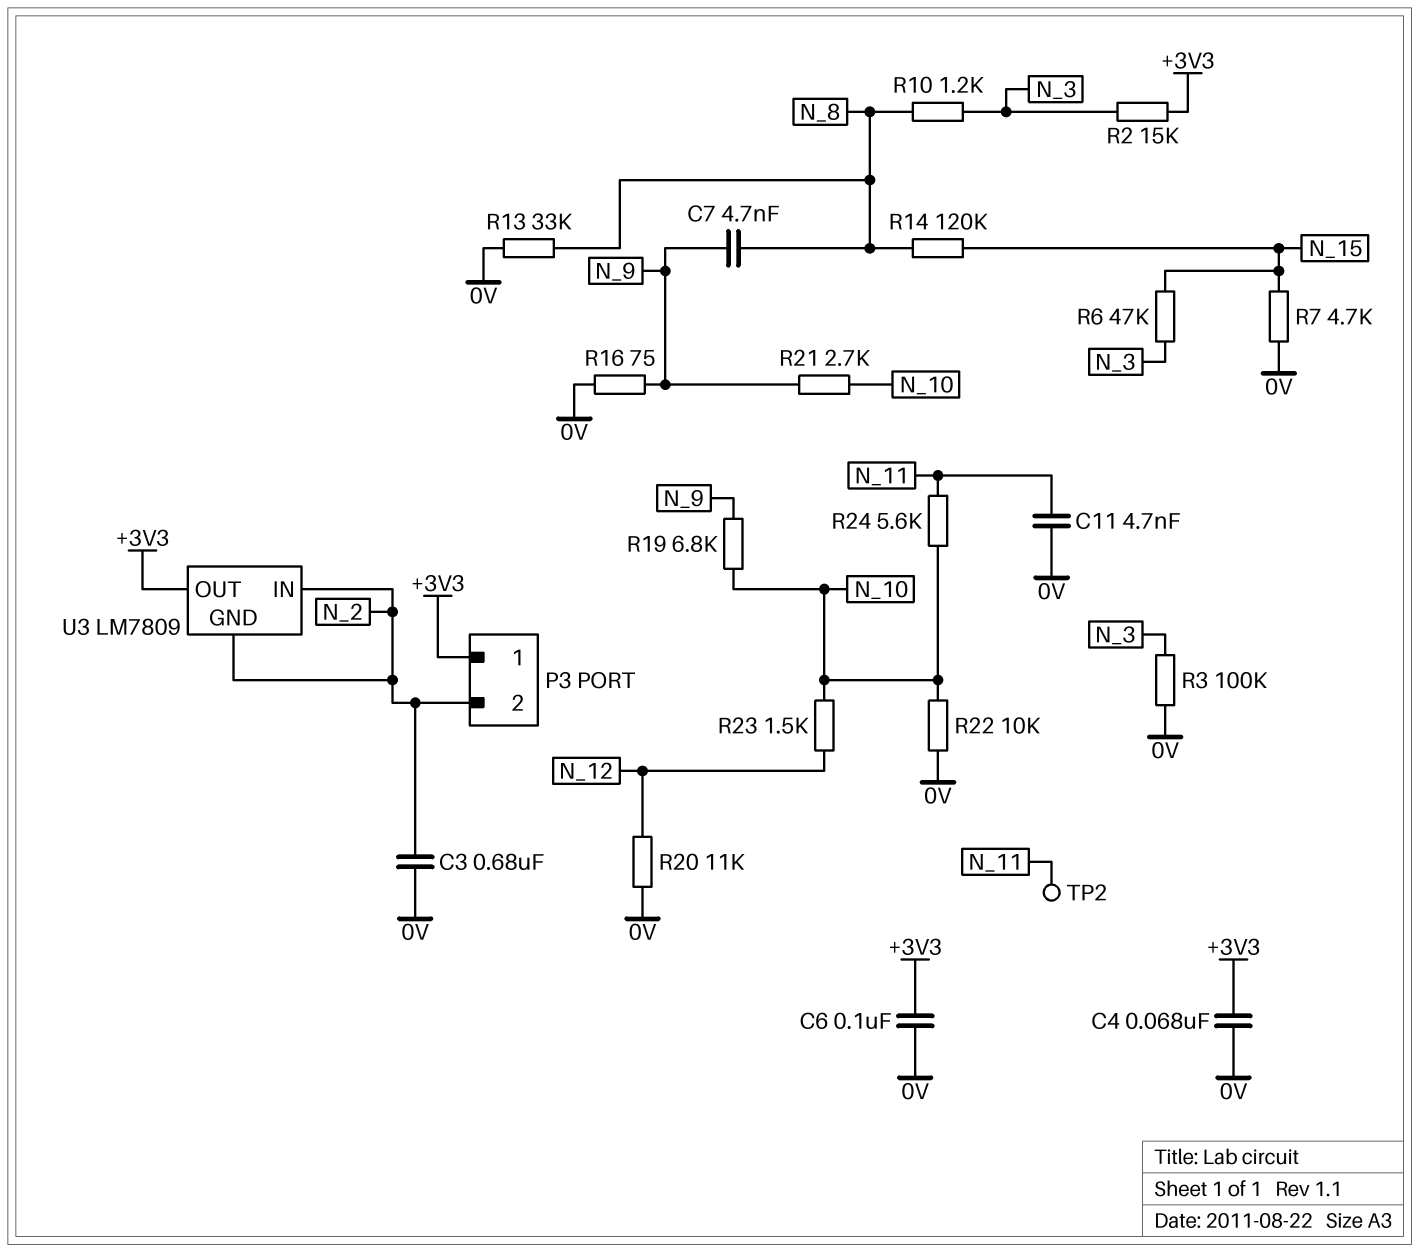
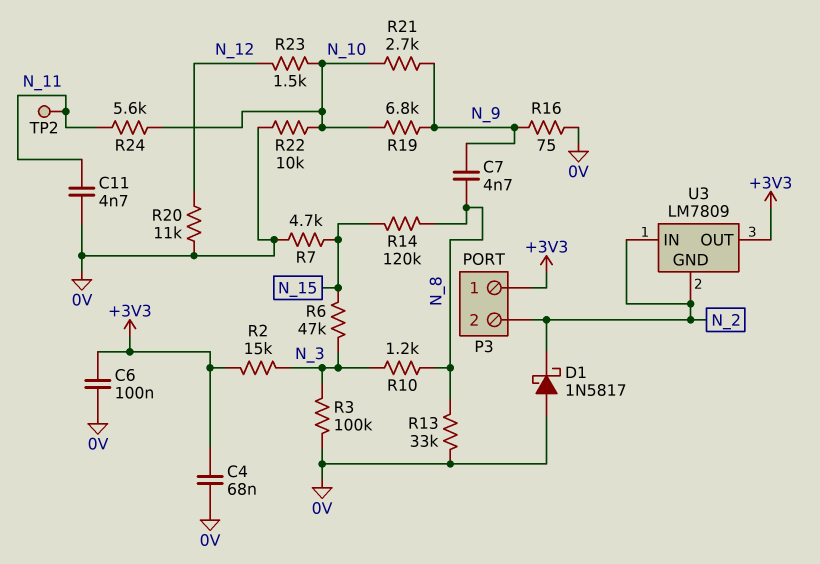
C3: 680nF (0V, N_2) -> none
D1: none -> schottky 1N5817 (A 0V, K N_2)

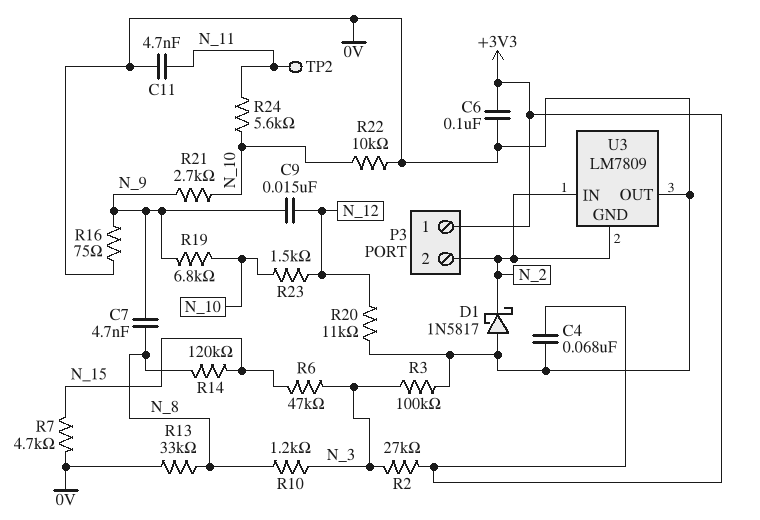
C9: none -> 15nF (N_9, N_12)
R2: 15k (+3V3, N_3) -> 27k (+3V3, N_3)
U3 pin OUT: +3V3 -> 0V

